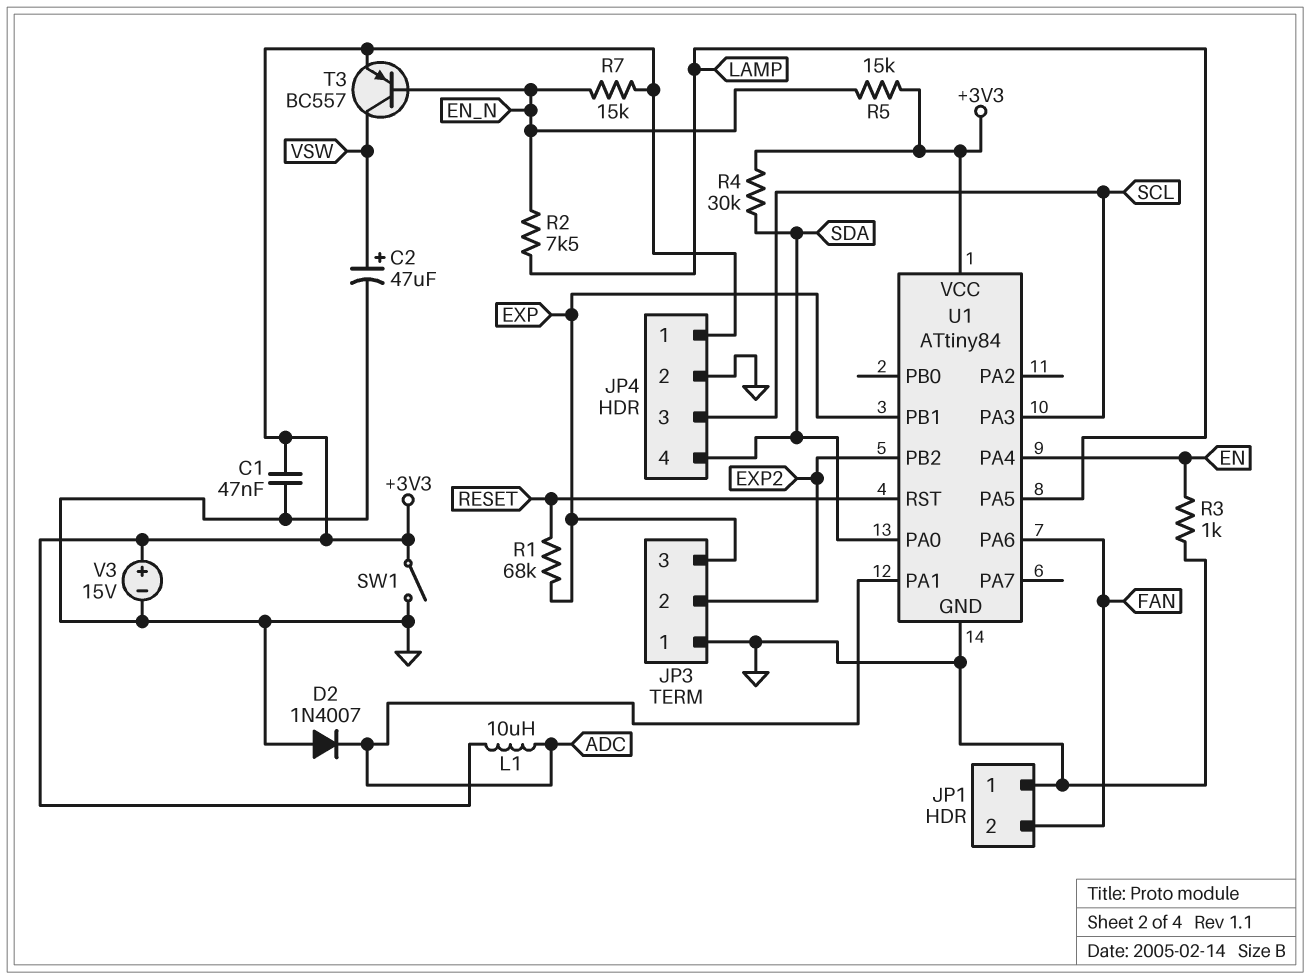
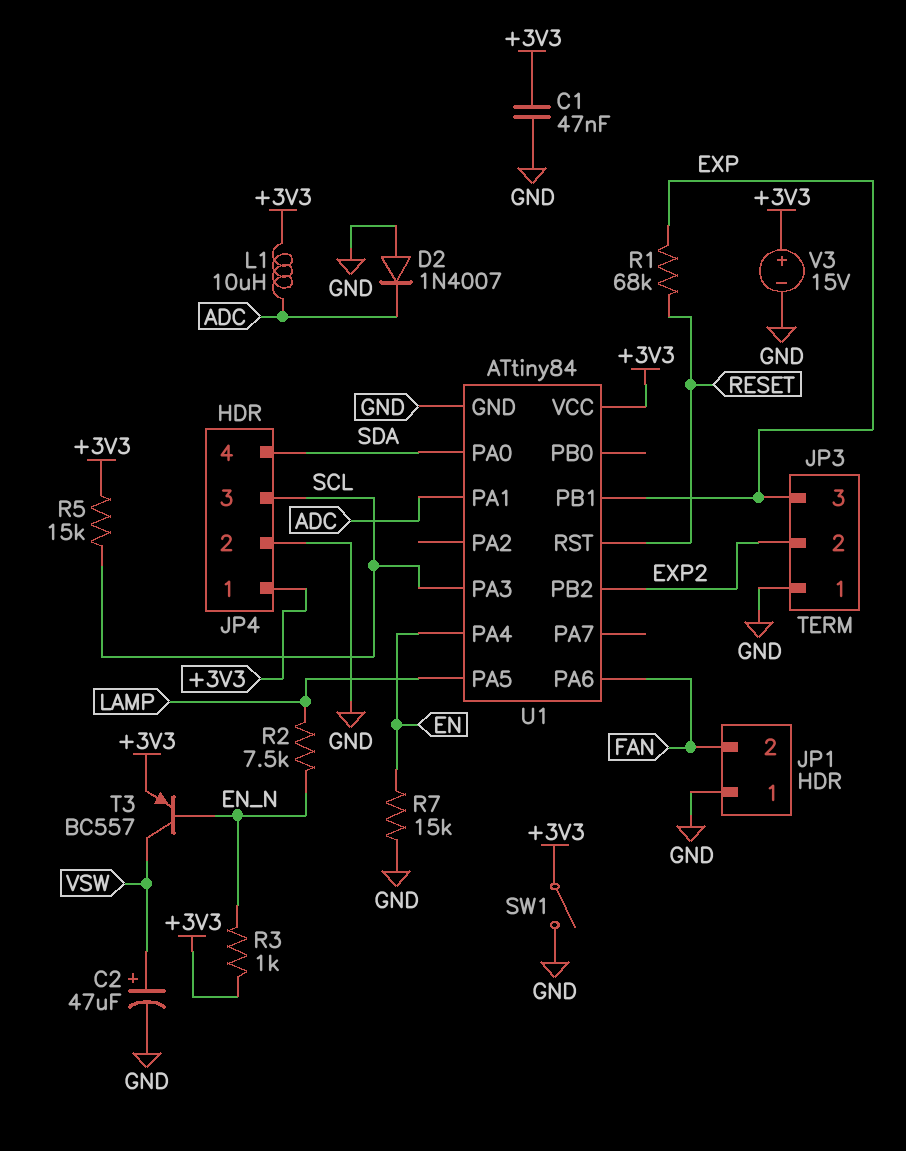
R3: 1k (EN, GND) -> 1k (+3V3, EN_N)
R4: 30k (+3V3, SDA) -> none
R5: 15k (+3V3, EN_N) -> 15k (+3V3, SCL)
R7: 15k (+3V3, EN_N) -> 15k (EN, GND)

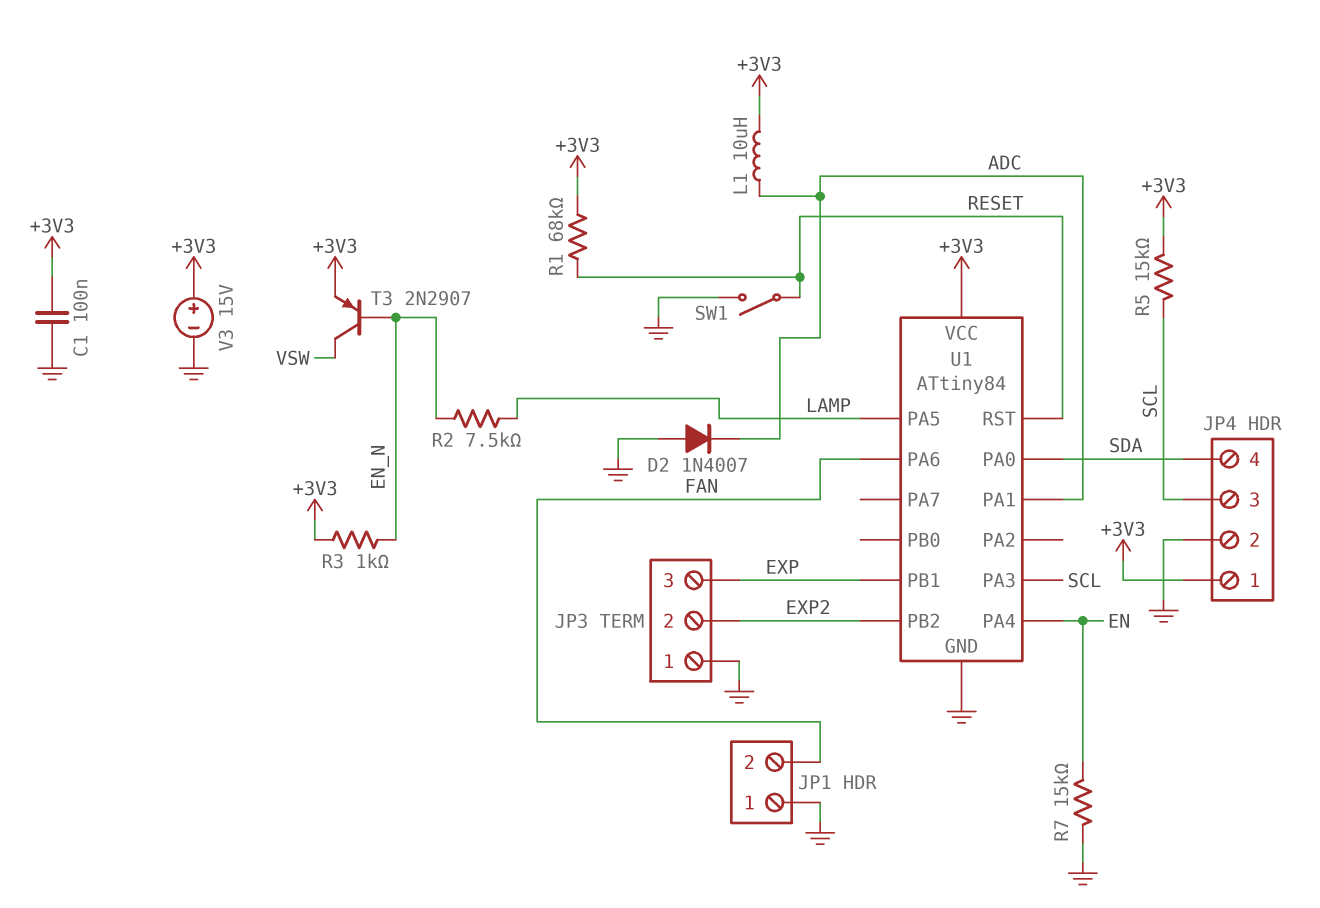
C1: 47nF (+3V3, GND) -> 100nF (+3V3, GND)
C2: 47uF (plus VSW, minus GND) -> none
R1: 68k (EXP, RESET) -> 68k (+3V3, RESET)
SW1: switch (+3V3, GND) -> switch (GND, RESET)
T3: PNP BC557 (B EN_N, C VSW, E +3V3) -> PNP 2N2907 (B EN_N, C VSW, E +3V3)

